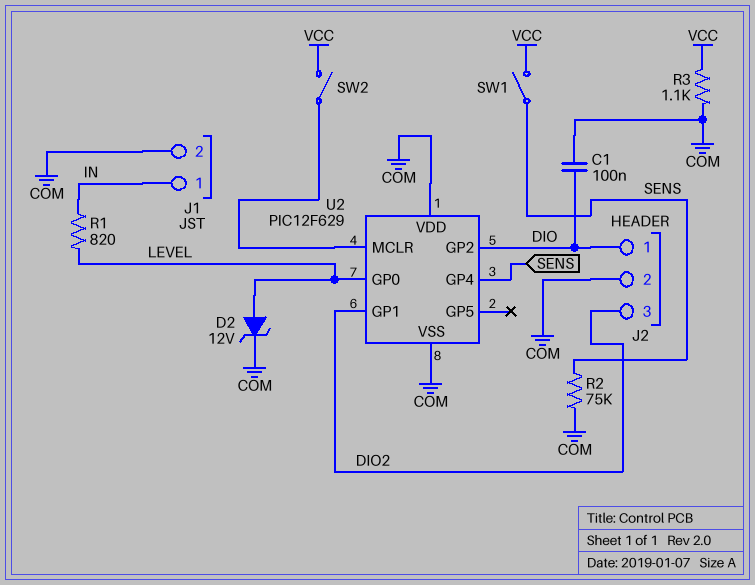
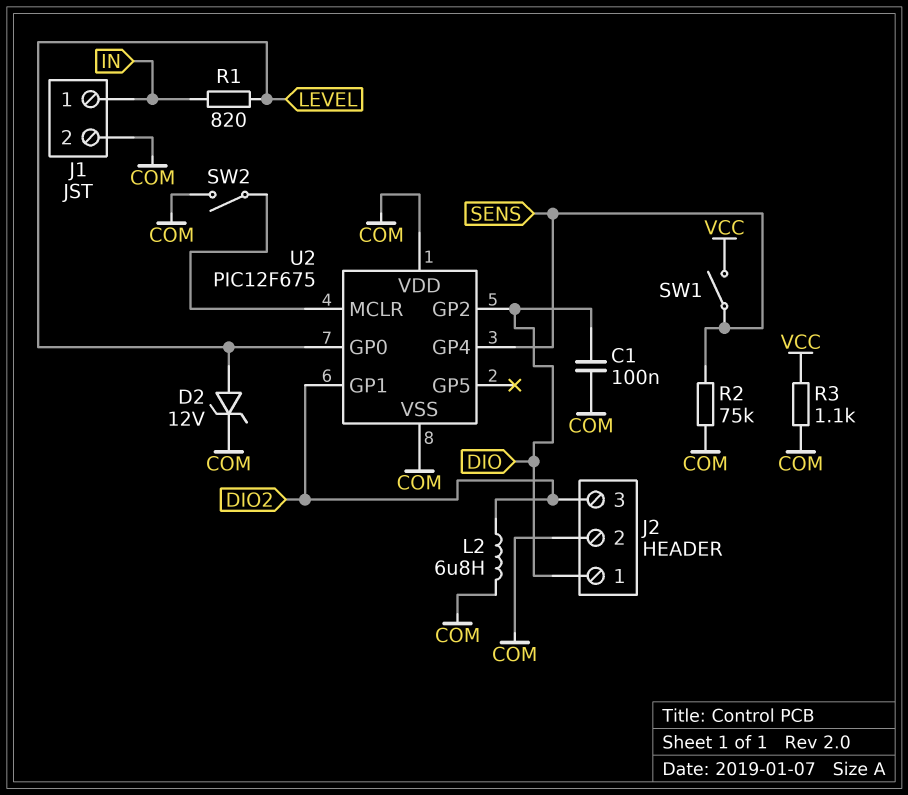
L2: none -> 6.8uH (COM, DIO2)
SW2: switch (U2/MCLR, VCC) -> switch (COM, U2/MCLR)
U2: PIC12F629 -> PIC12F675

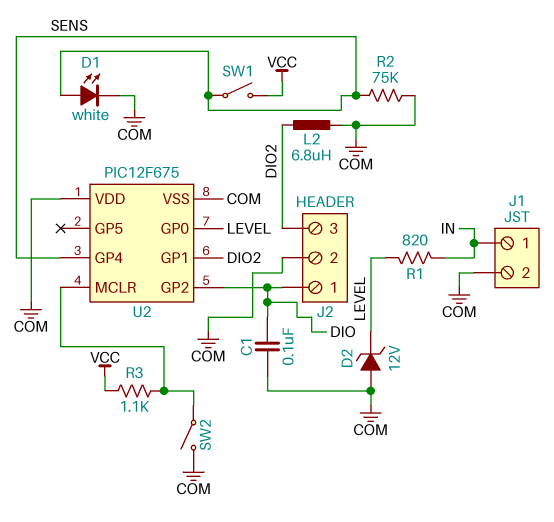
D1: none -> LED white (A SENS, K COM)
D2: zener 12V (A LEVEL, K COM) -> zener 12V (A COM, K LEVEL)
R3: 1.1k (COM, VCC) -> 1.1k (U2/MCLR, VCC)

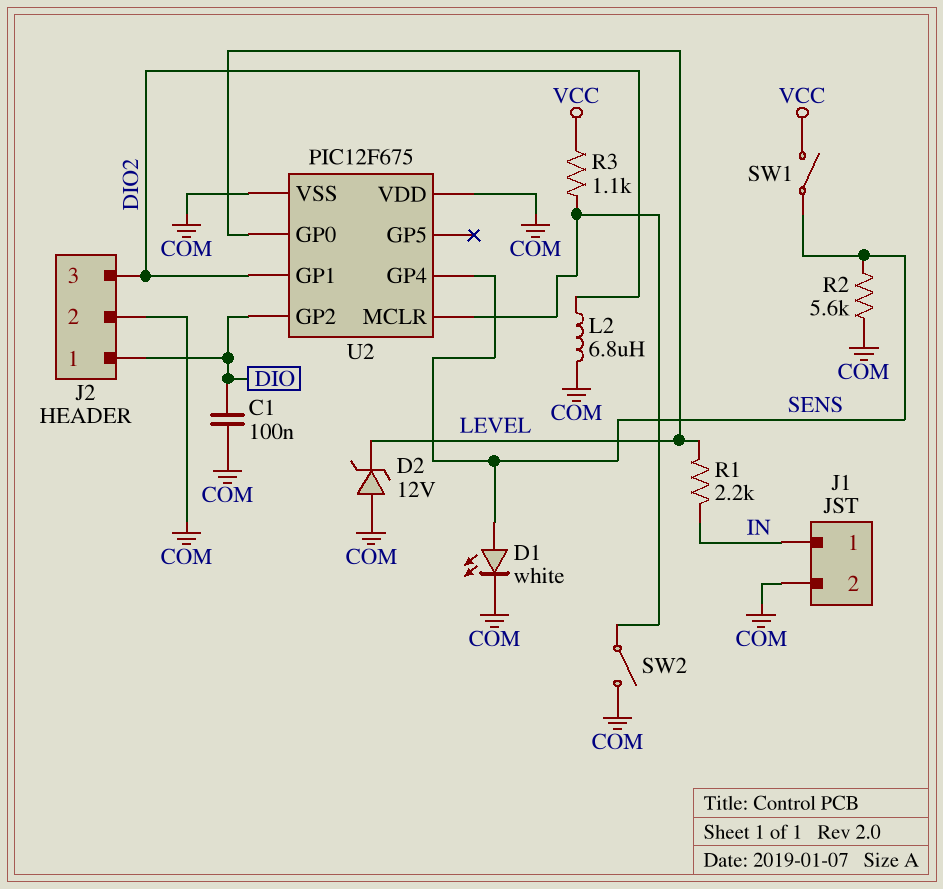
R1: 820 (IN, LEVEL) -> 2.2k (IN, LEVEL)
R2: 75k (COM, SENS) -> 5.6k (COM, SENS)

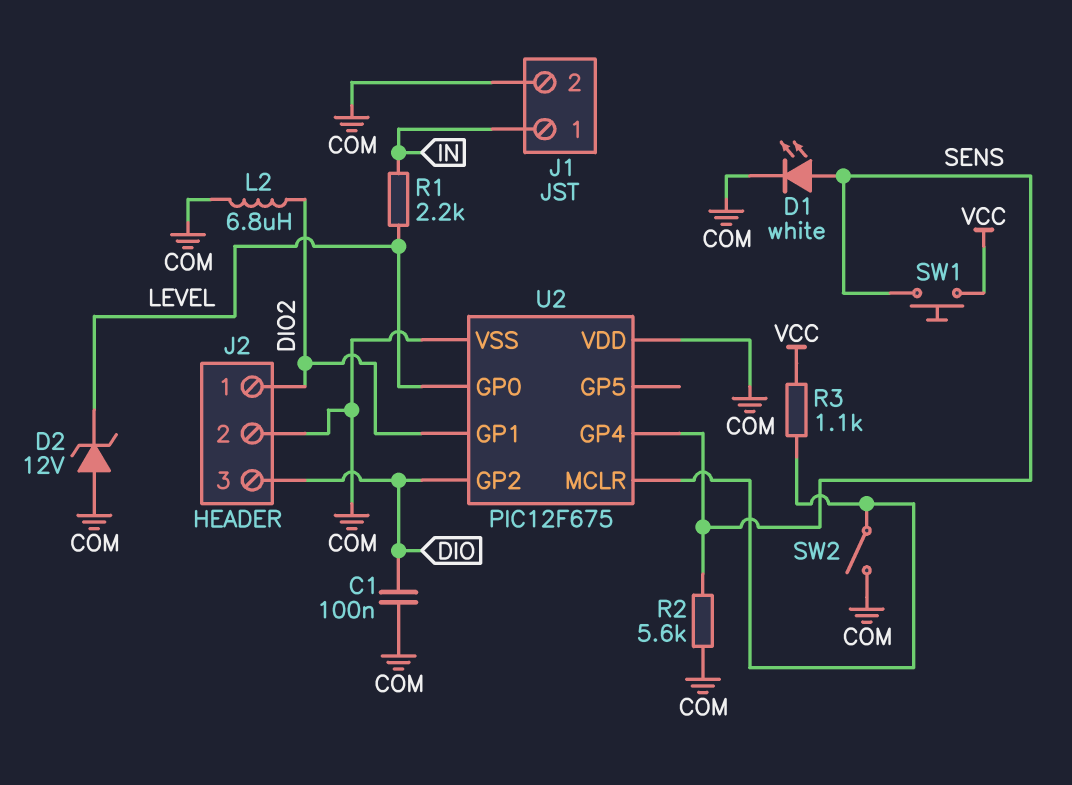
J2 pin 1: DIO -> DIO2
J2 pin 3: DIO2 -> DIO
SW1: switch (SENS, VCC) -> button (SENS, VCC)

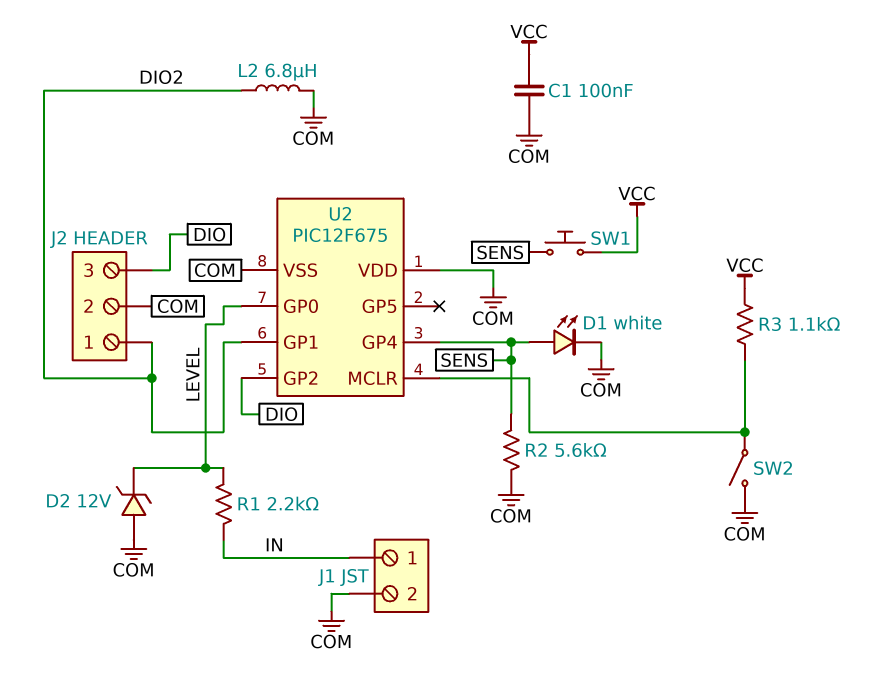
C1: 100nF (COM, DIO) -> 100nF (COM, VCC)

